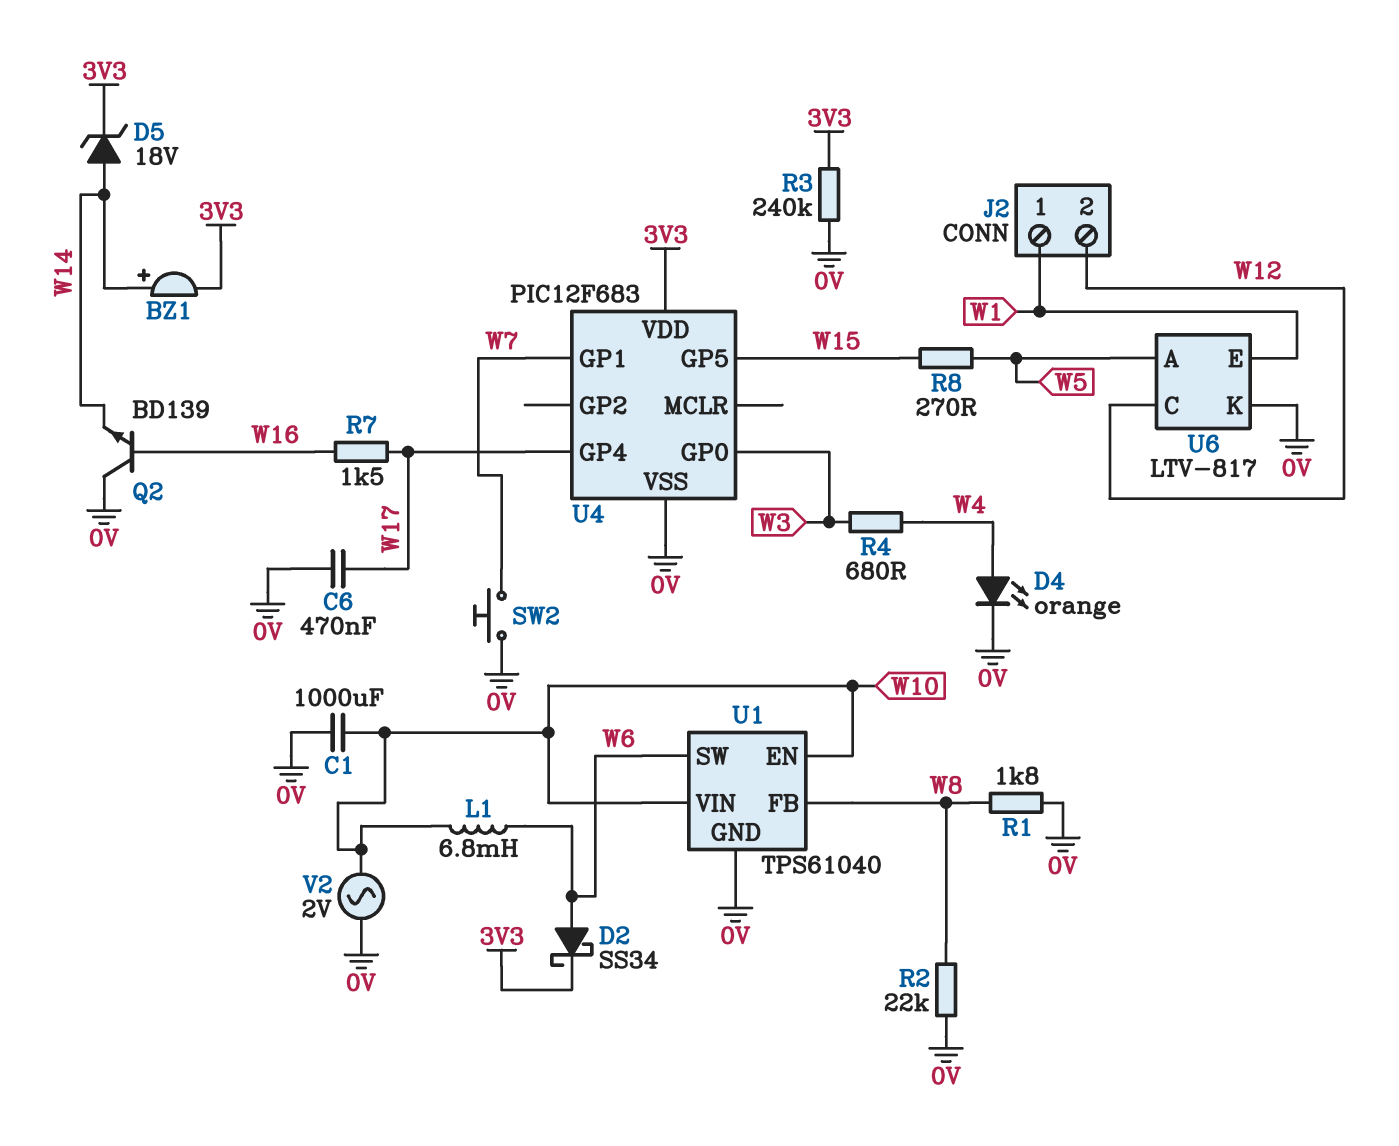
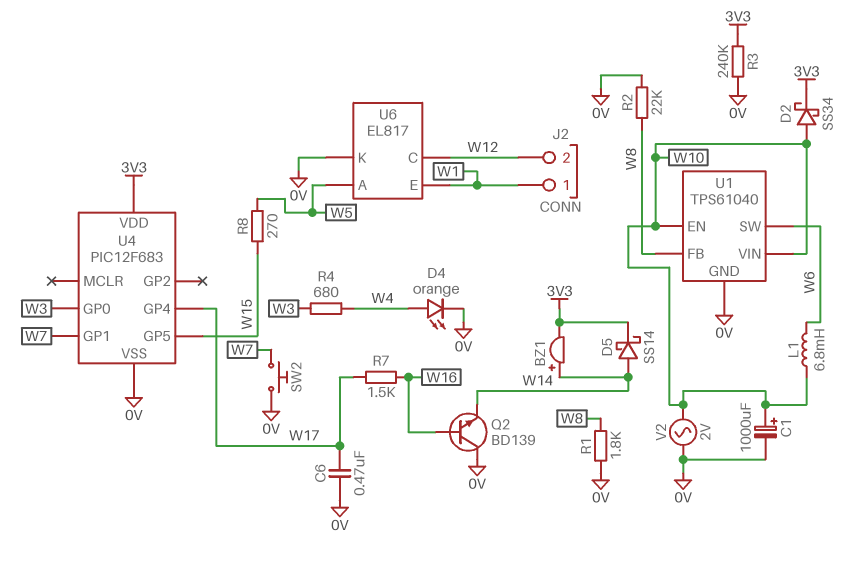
C1: 1000uF (0V, W10) -> 1000uF (plus W10, minus 0V)
D2: schottky SS34 (A W6, K 3V3) -> schottky SS34 (A W10, K 3V3)
D5: zener 18V (A W14, K 3V3) -> schottky SS14 (A W14, K 3V3)
U6: LTV-817 -> EL817

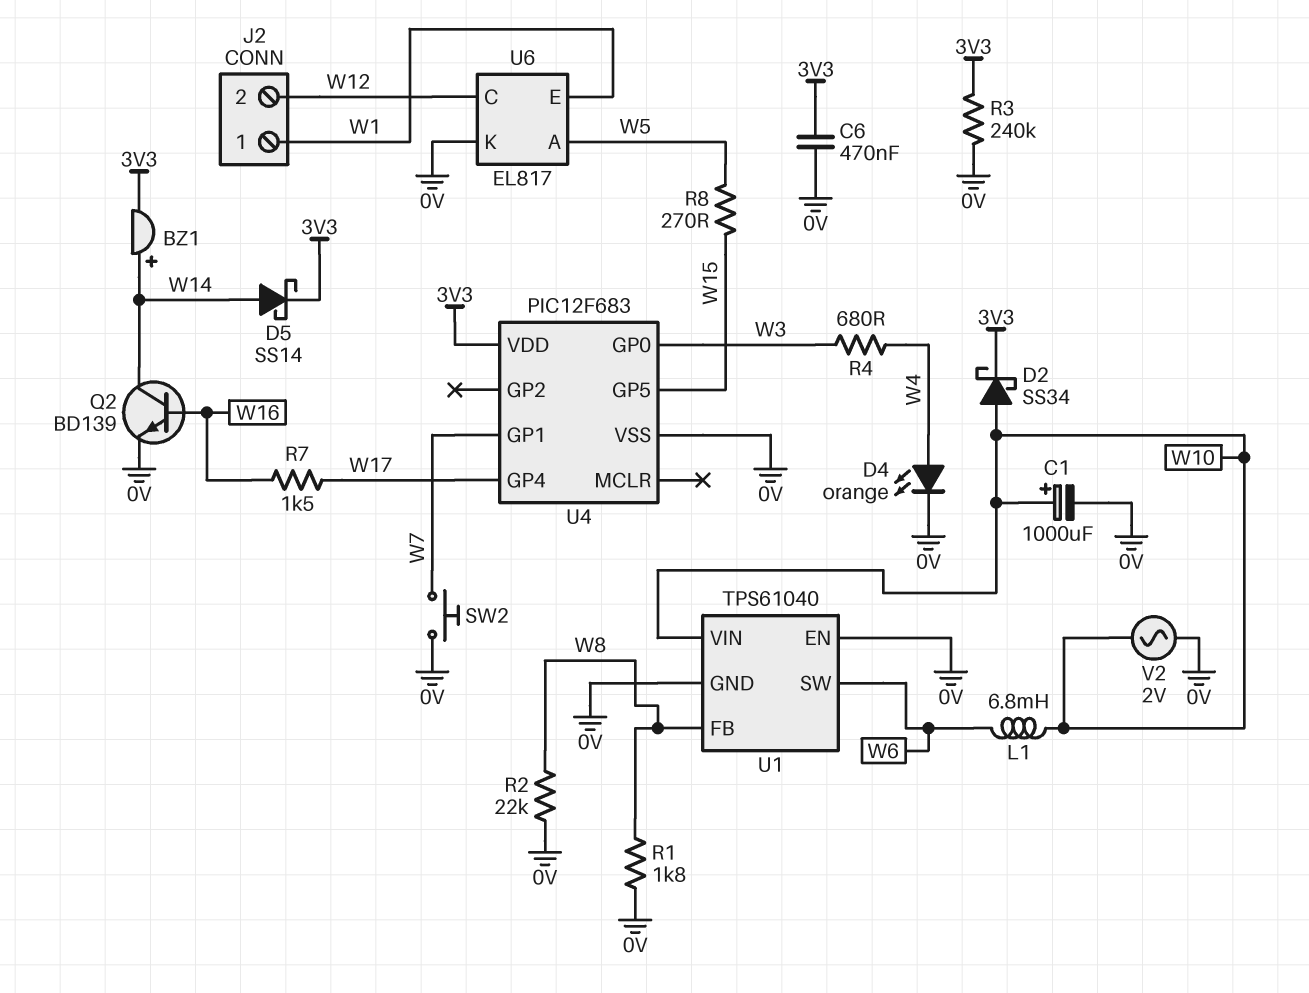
C6: 470nF (0V, W17) -> 470nF (0V, 3V3)
Q2: NPN BD139 (B W16, C 0V, E W14) -> NPN BD139 (B W16, C W14, E 0V)
U1 pin EN: W10 -> 0V

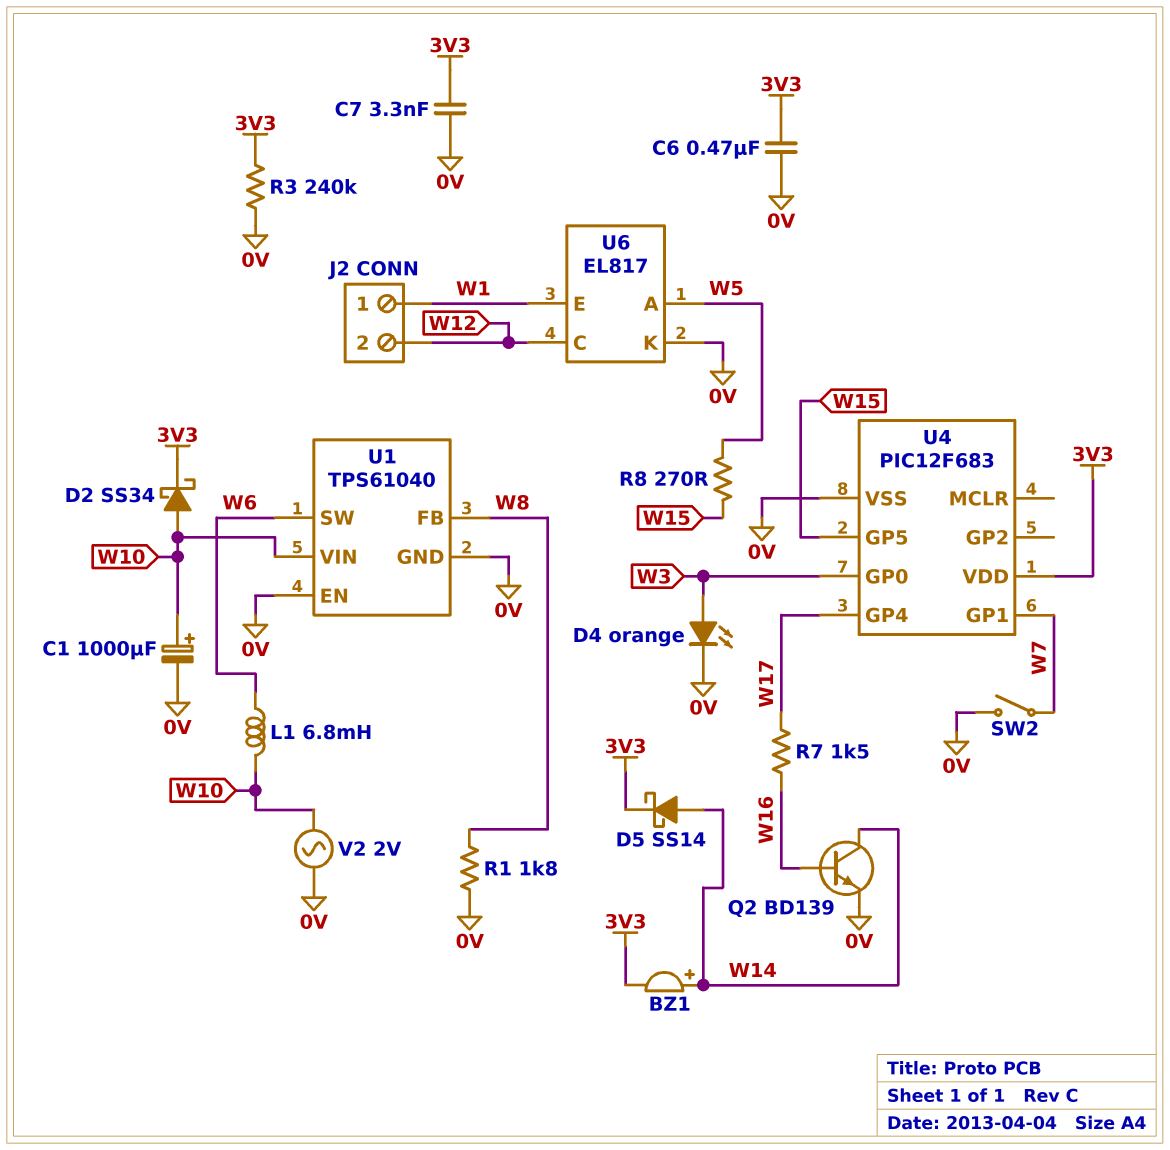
C7: none -> 3.3nF (0V, 3V3)
D4: LED orange (A W4, K 0V) -> LED orange (A W3, K 0V)
R2: 22k (0V, W8) -> none
R4: 680 (W3, W4) -> none
SW2: button (0V, W7) -> switch (0V, W7)

